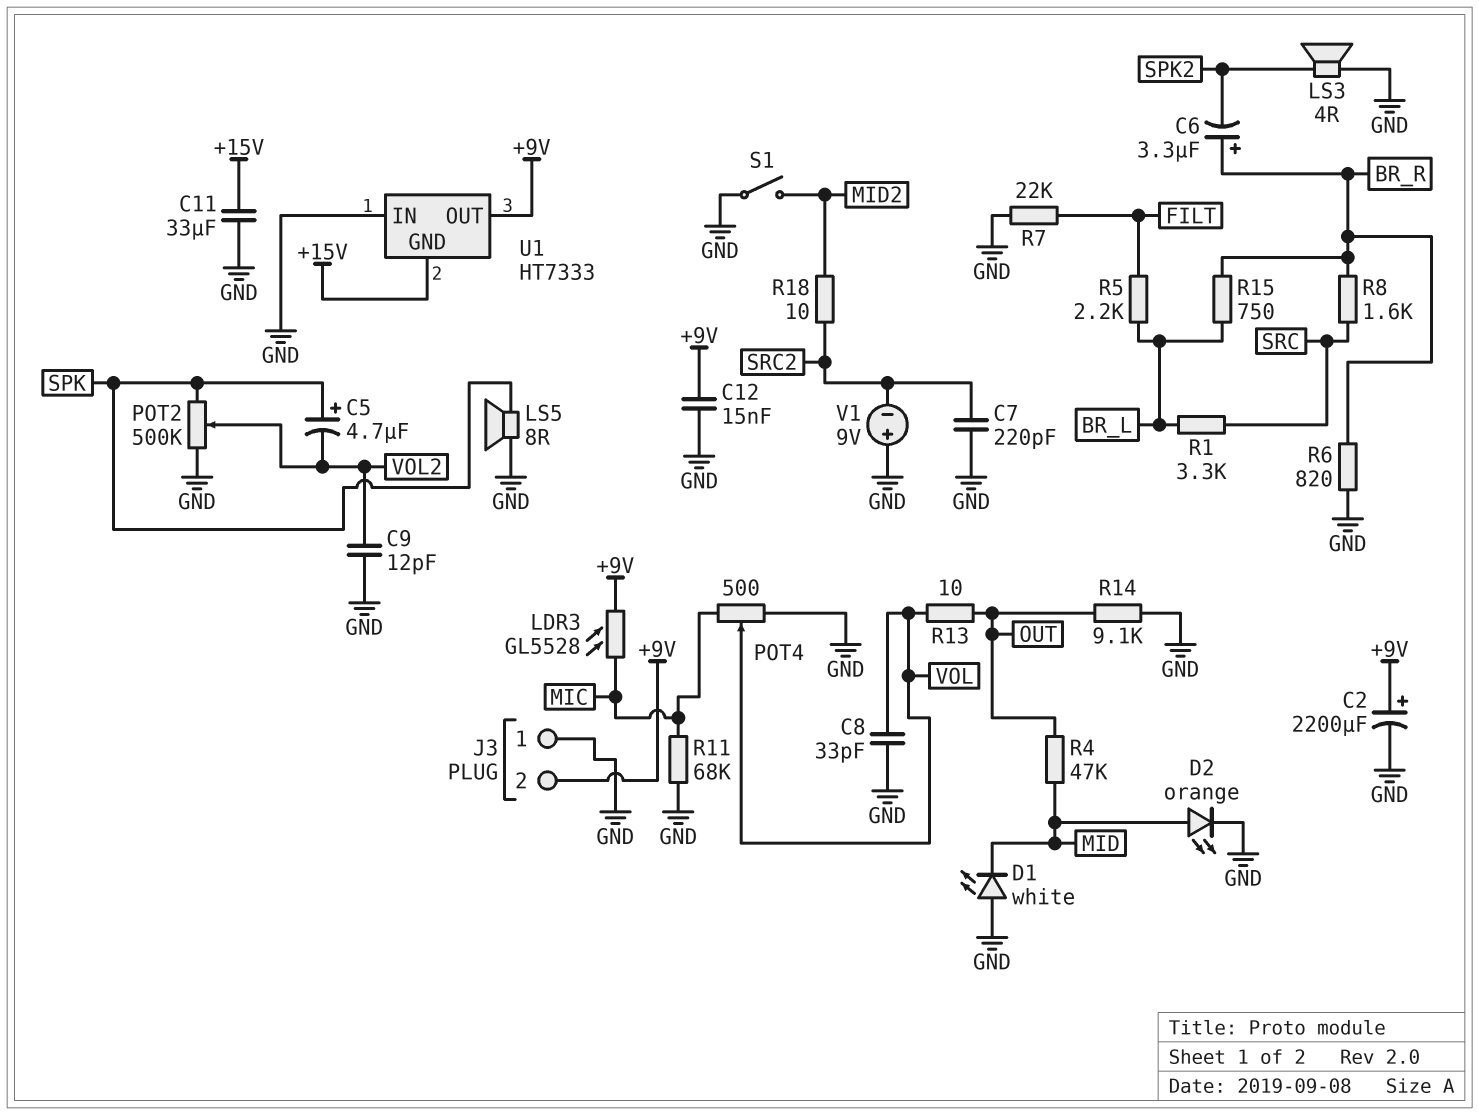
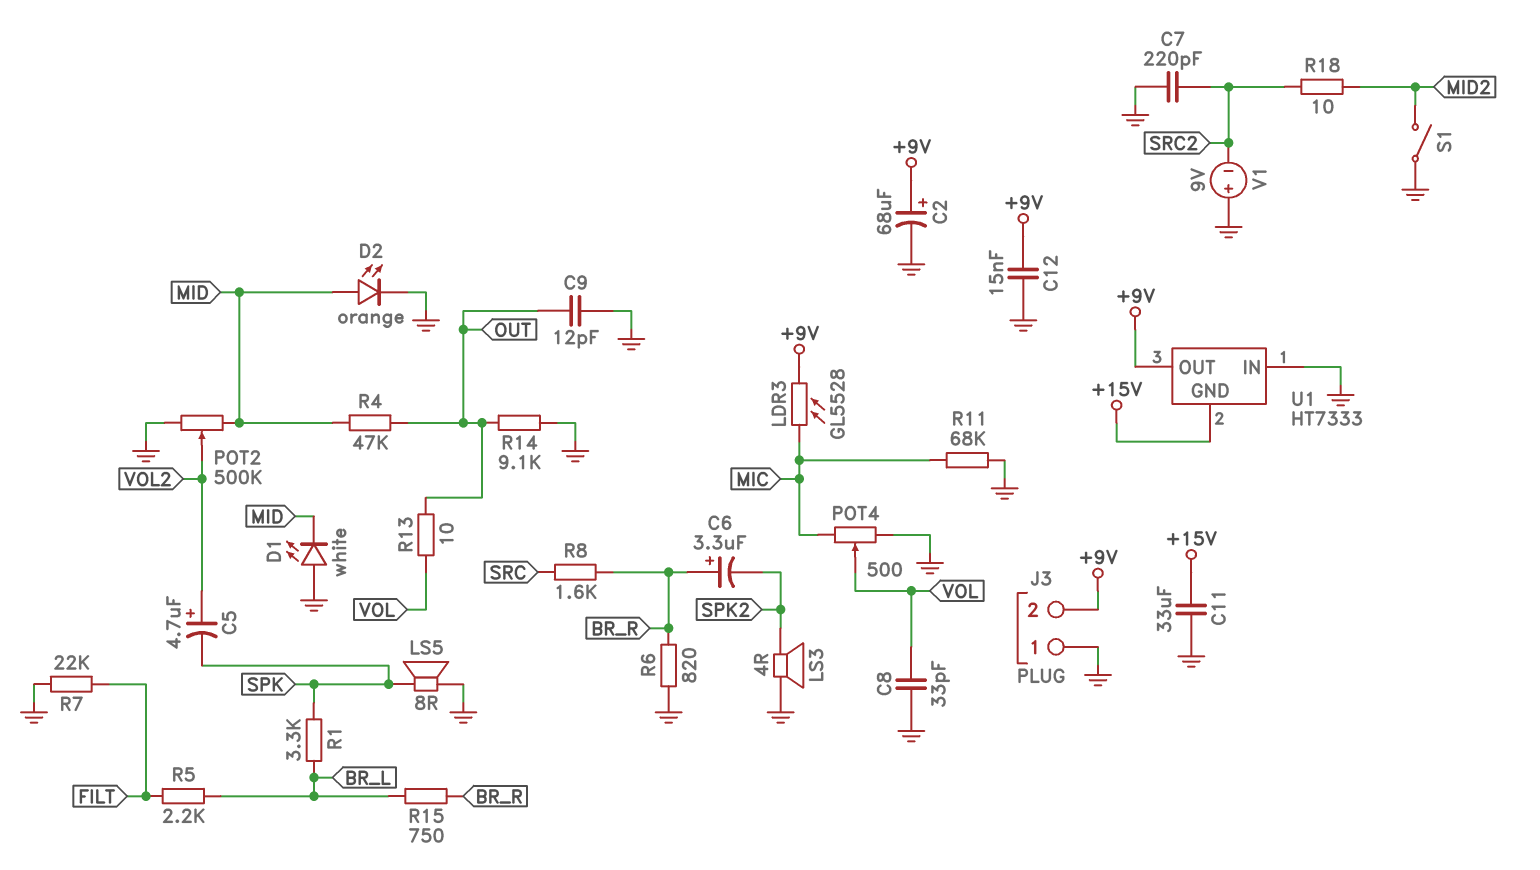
C2: 2200uF (plus +9V, minus GND) -> 68uF (plus +9V, minus GND)
C5: 4.7uF (plus SPK, minus VOL2) -> 4.7uF (plus VOL2, minus SPK)
C9: 12pF (GND, VOL2) -> 12pF (GND, OUT)
POT2: 500k (GND, SPK, wiper VOL2) -> 500k (GND, MID, wiper VOL2)
R1: 3.3k (BR_L, SRC) -> 3.3k (BR_L, SPK)

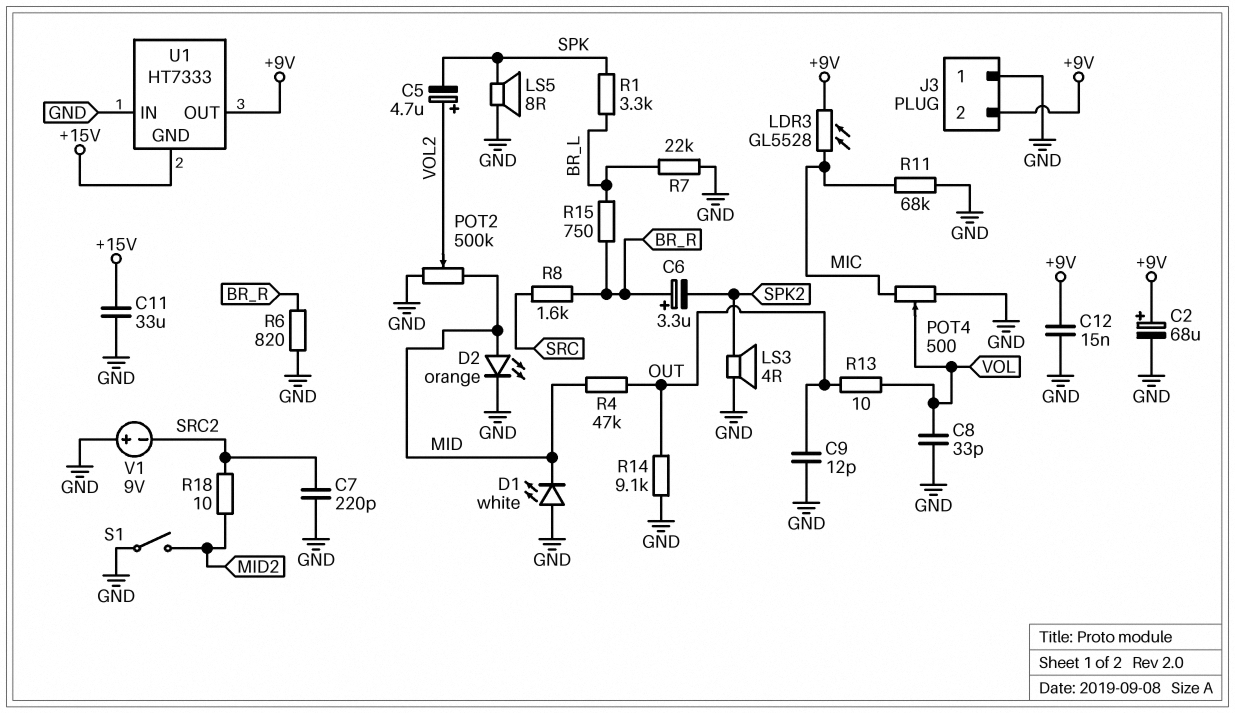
R5: 2.2k (BR_L, FILT) -> none
R7: 22k (FILT, GND) -> 22k (BR_L, GND)

